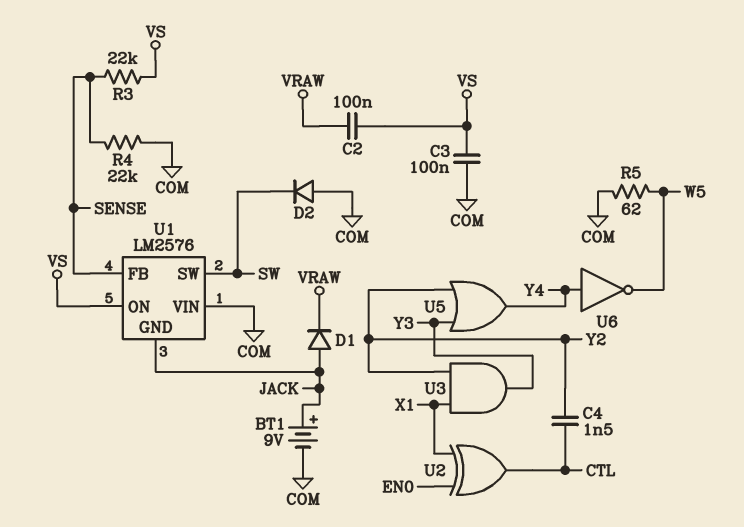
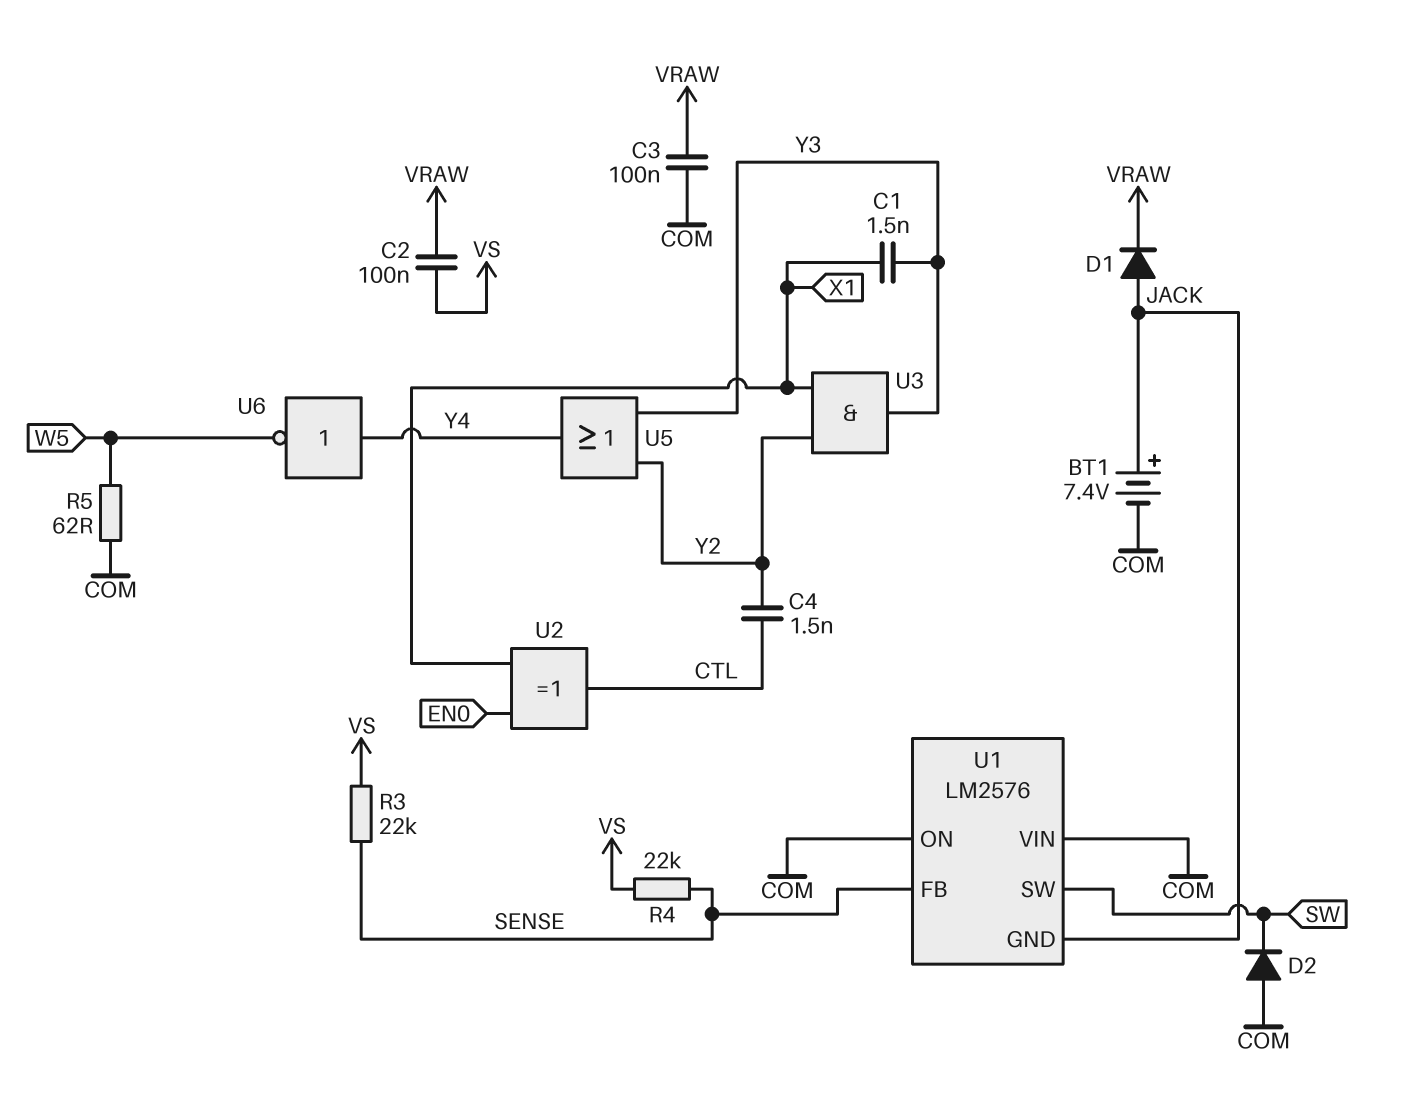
BT1: 9V (plus JACK, minus COM) -> 7.4V (plus JACK, minus COM)
C1: none -> 1.5nF (X1, Y3)
C3: 100nF (COM, VS) -> 100nF (COM, VRAW)
R4: 22k (COM, SENSE) -> 22k (SENSE, VS)
U1 pin ON: VS -> COM

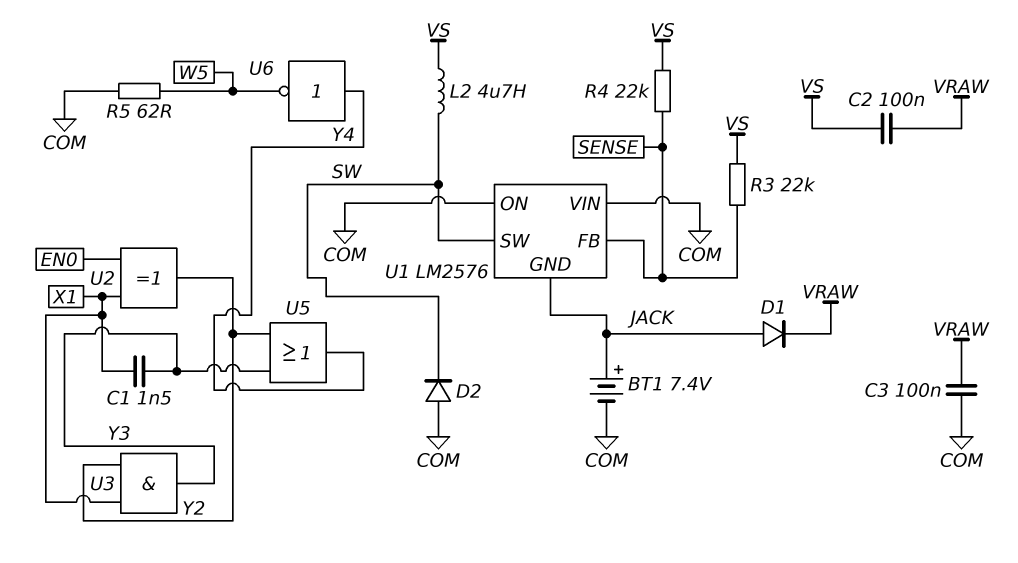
C4: 1.5nF (CTL, Y2) -> none
L2: none -> 4.7uH (SW, VS)
U2: XOR (in EN0, in X1, out CTL) -> XOR (in EN0, in X1, out Y2)

